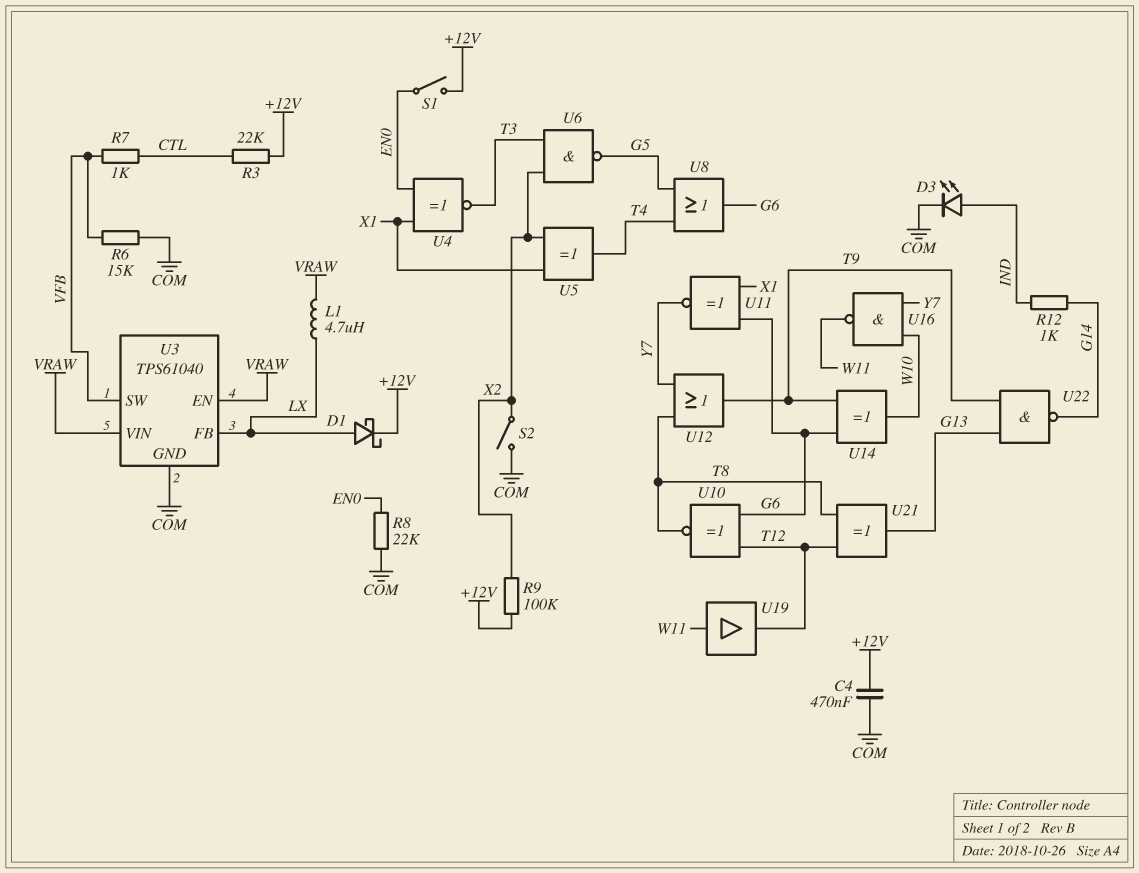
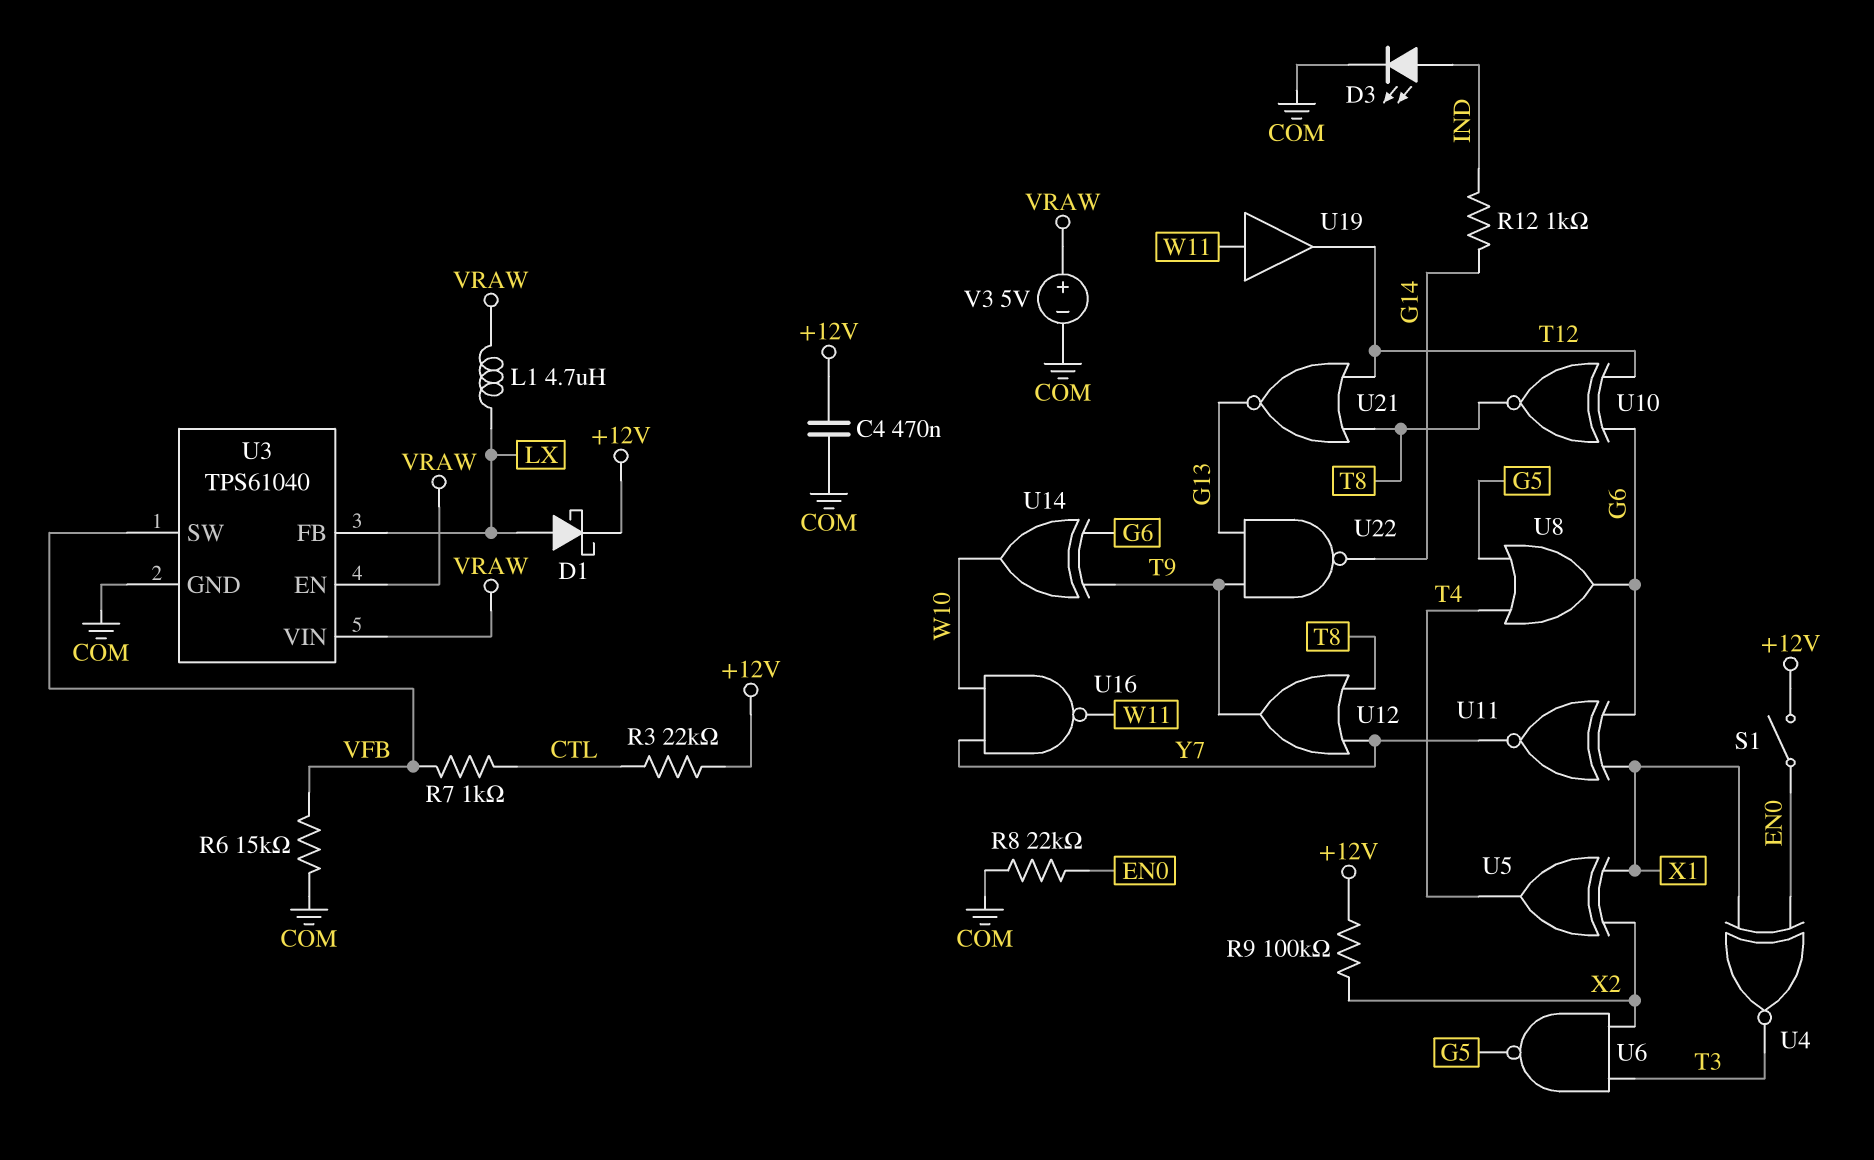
S2: switch (COM, X2) -> none
U21: XOR (in T8, in T12, out G13) -> NOR (in T8, in T12, out G13)
V3: none -> 5V (plus VRAW, minus COM)

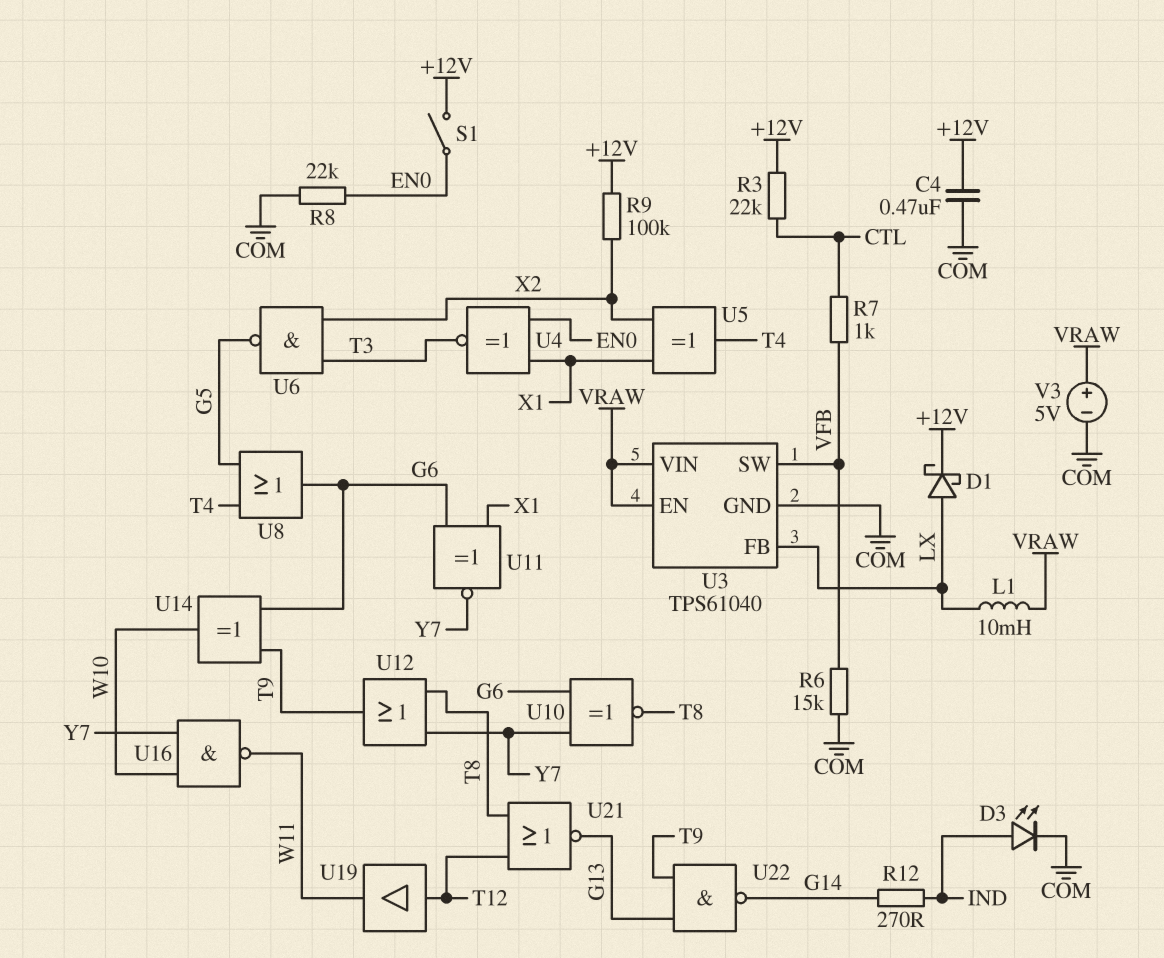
L1: 4.7uH (LX, VRAW) -> 10mH (LX, VRAW)
R12: 1k (G14, IND) -> 270 (G14, IND)
U10: XNOR (in G6, in T12, out T8) -> XNOR (in G6, in Y7, out T8)
U19: buffer (in W11, out T12) -> buffer (in T12, out W11)

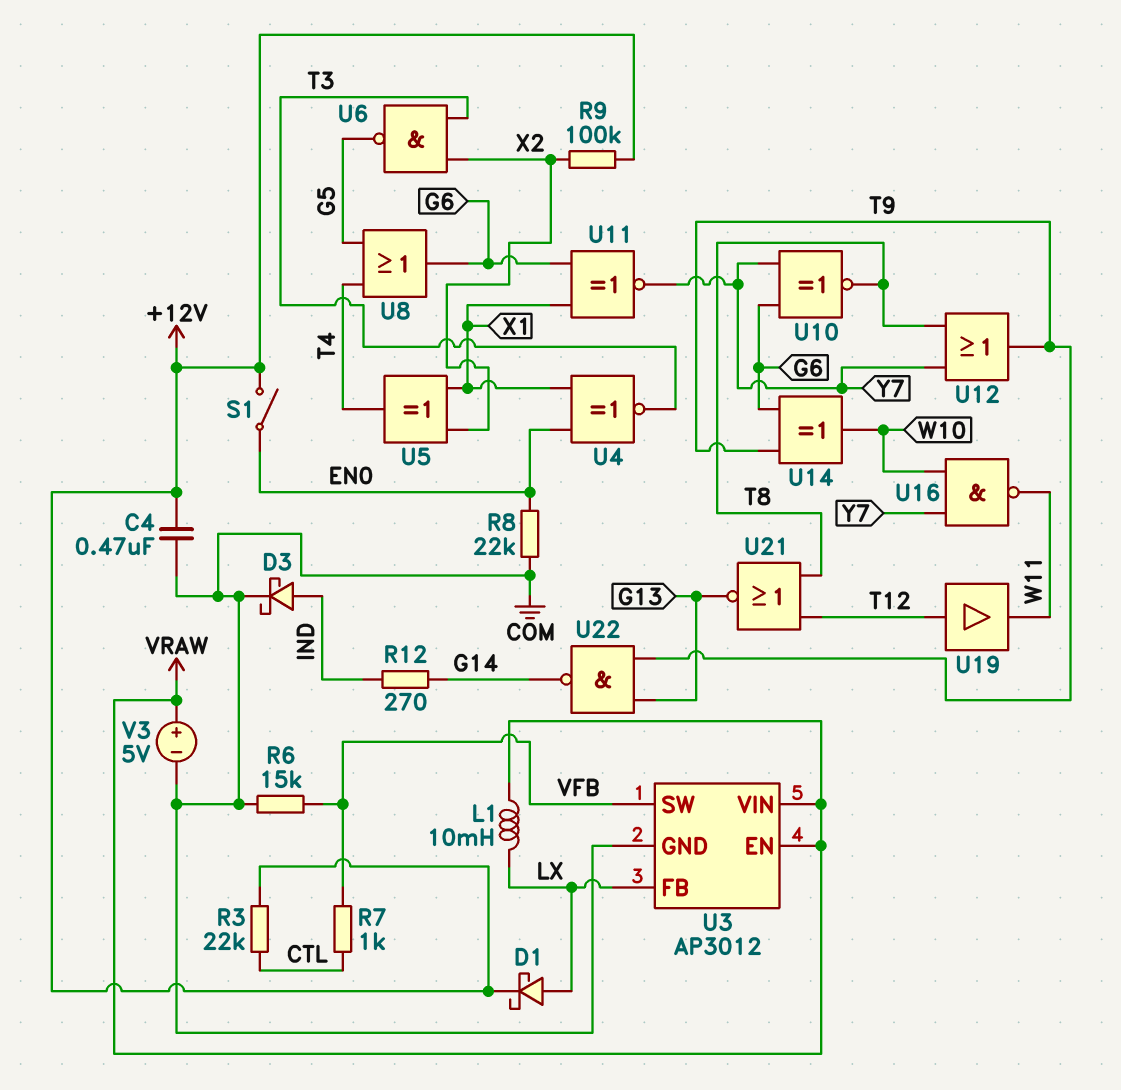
D3: LED (A IND, K COM) -> schottky (A IND, K COM)
U3: TPS61040 -> AP3012

